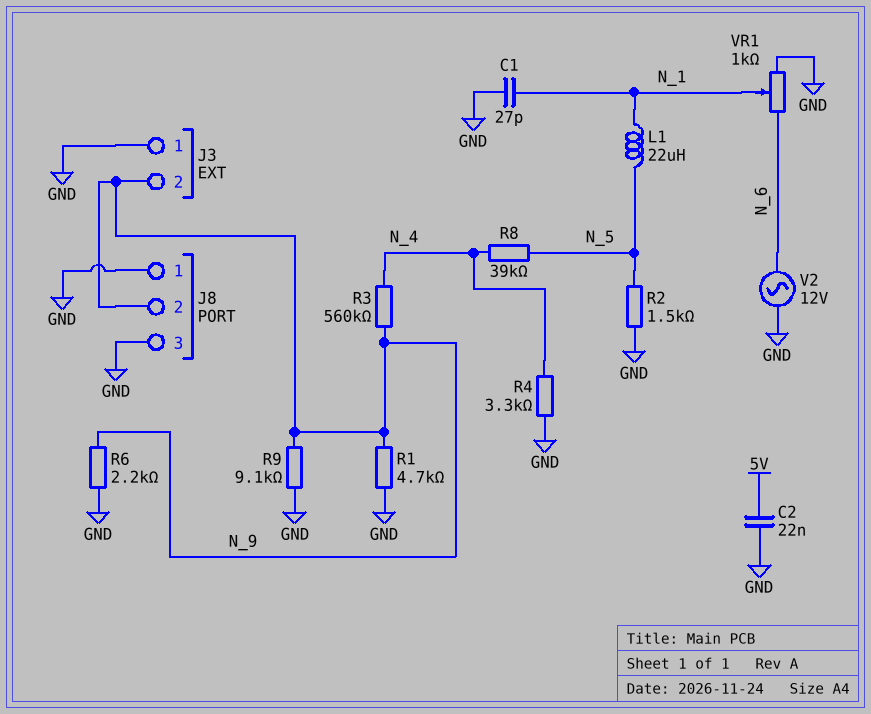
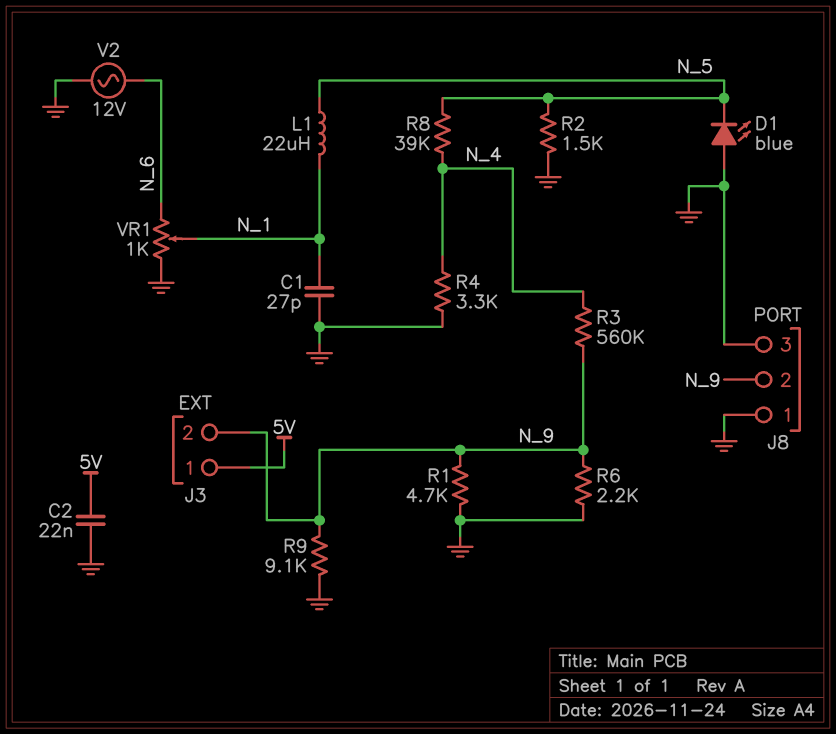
D1: none -> LED blue (A GND, K N_5)
J3 pin 1: GND -> 5V

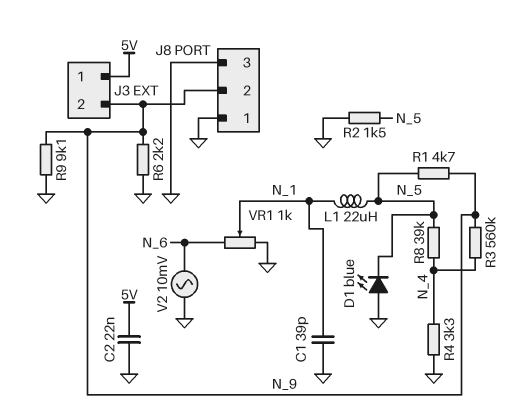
C1: 27pF (GND, N_1) -> 39pF (GND, N_1)
R1: 4.7k (GND, N_9) -> 4.7k (N_5, N_9)
V2: AC 12V (GND, N_6) -> AC 10mV (GND, N_6)

